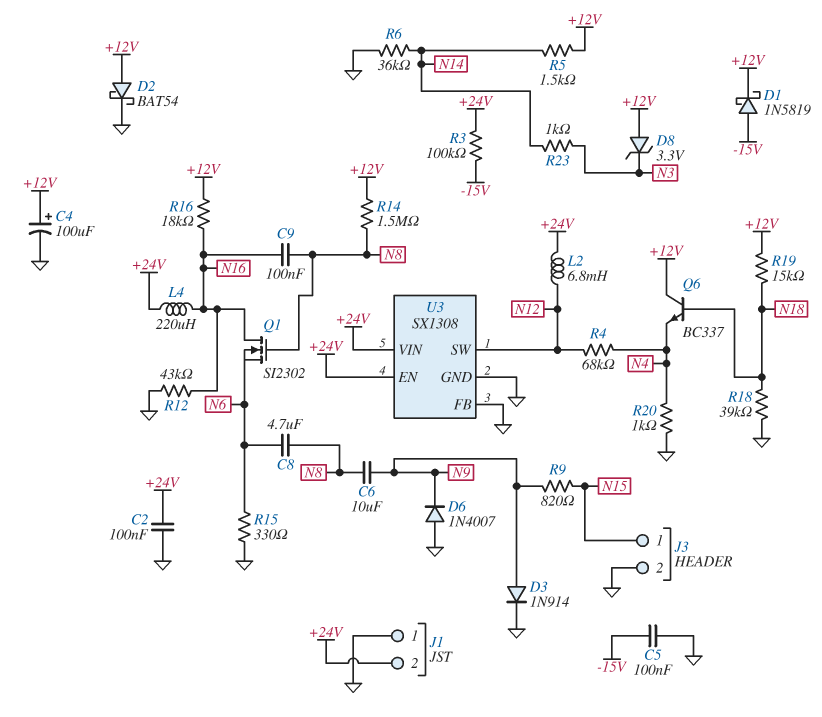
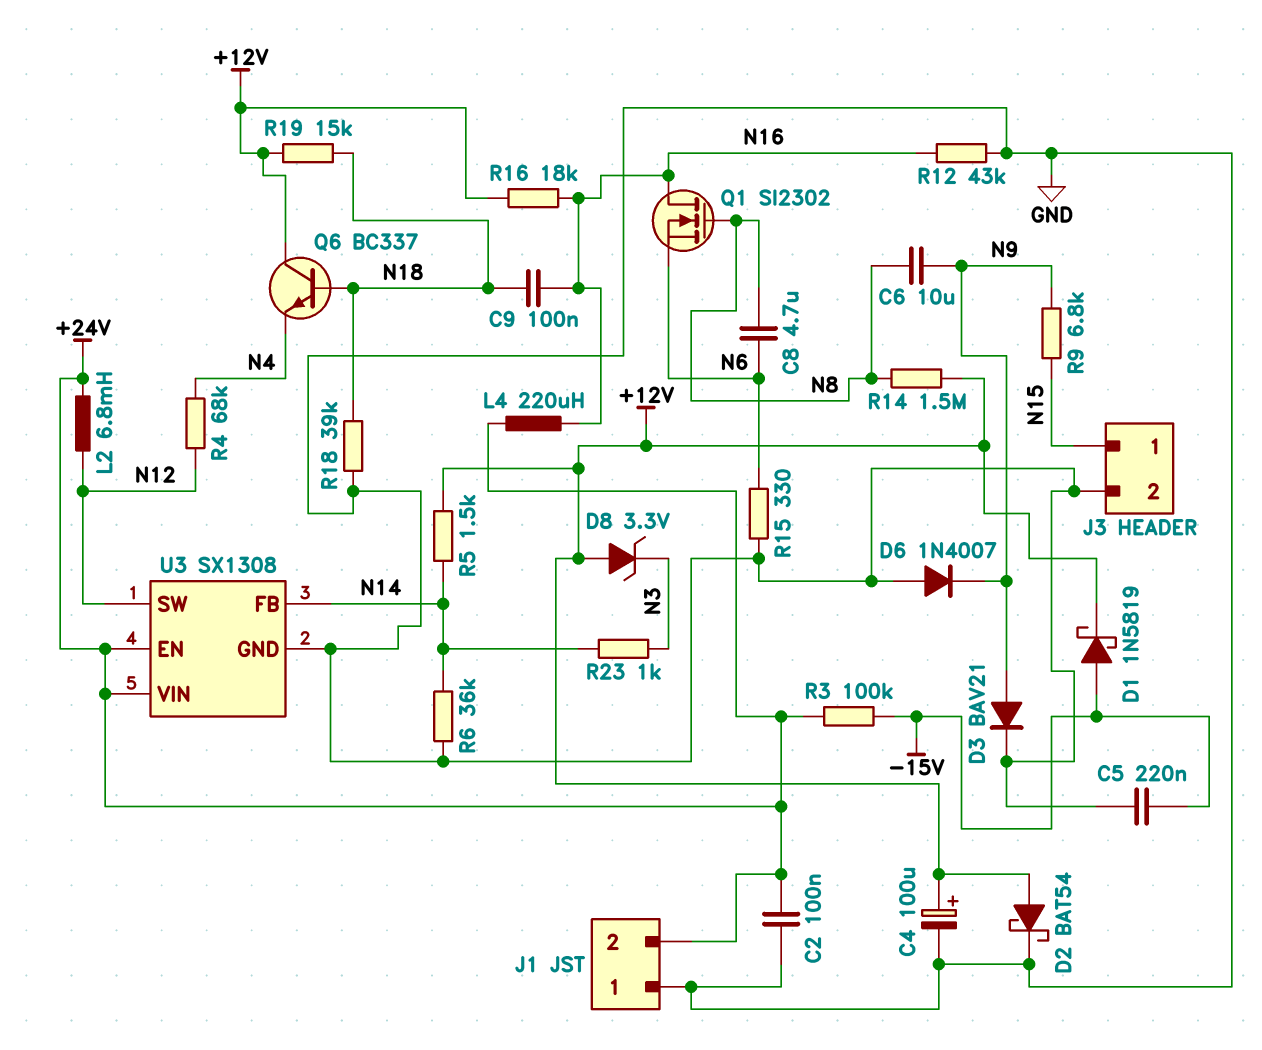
C5: 100nF (-15V, GND) -> 220nF (-15V, GND)
C9: 100nF (N8, N16) -> 100nF (N16, N18)
D3: diode 1N914 (A N9, K GND) -> diode BAV21 (A N9, K GND)
R9: 820 (N9, N15) -> 6.8k (N9, N15)
R20: 1k (GND, N4) -> none
U3 pin FB: GND -> N14

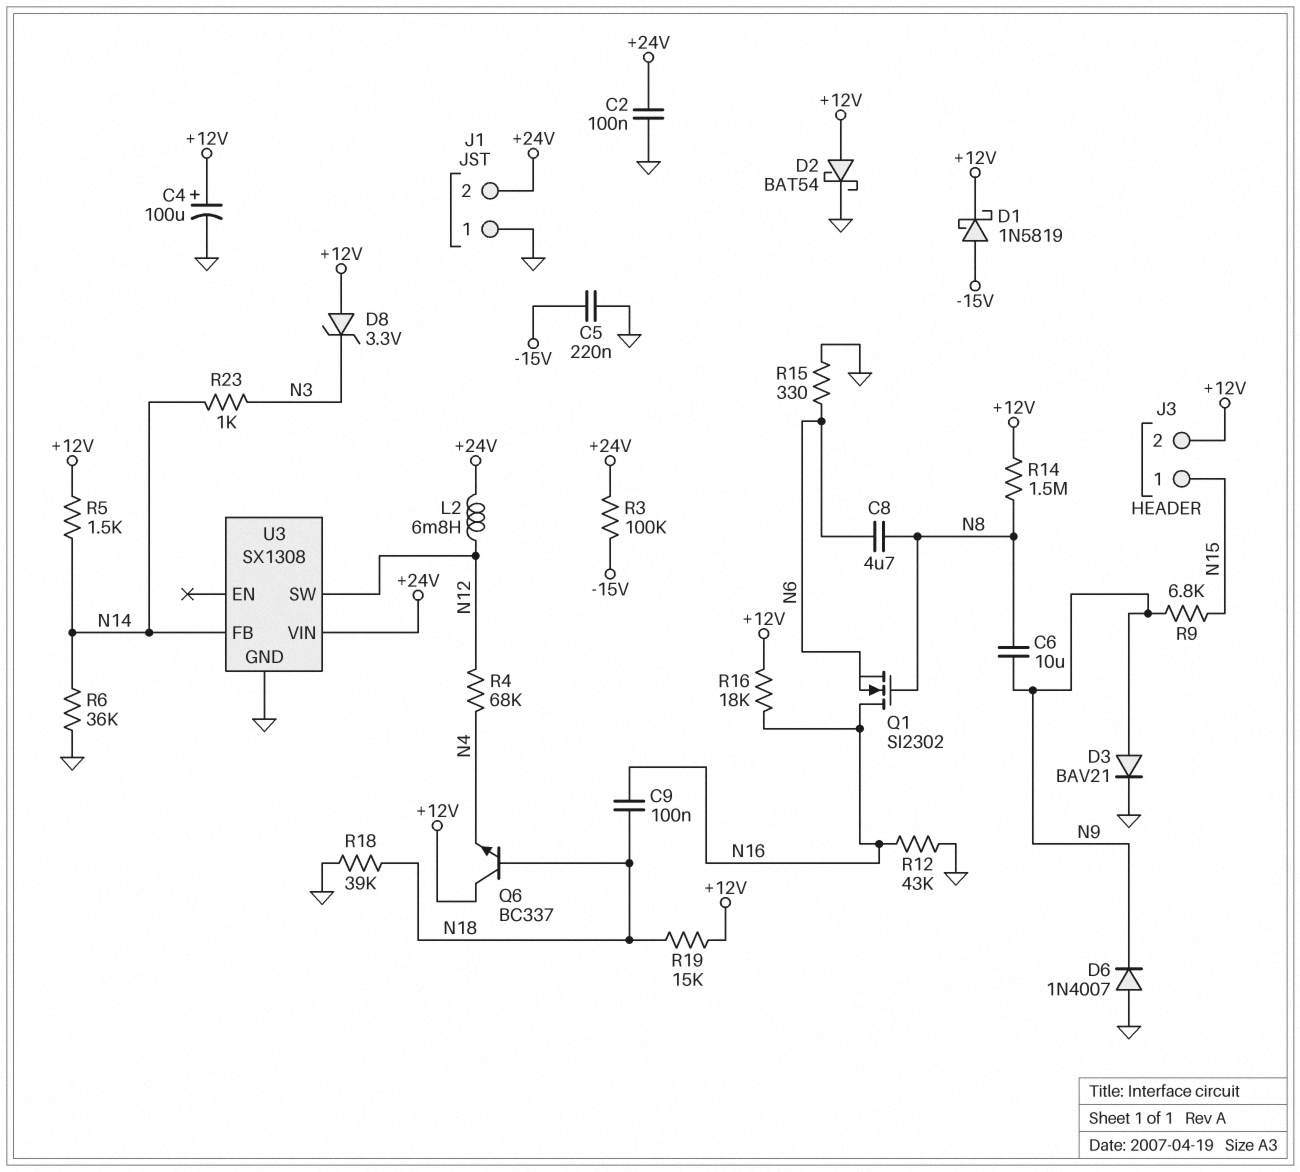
J3 pin 2: GND -> +12V
L4: 220uH (+24V, N16) -> none
U3 pin EN: +24V -> none

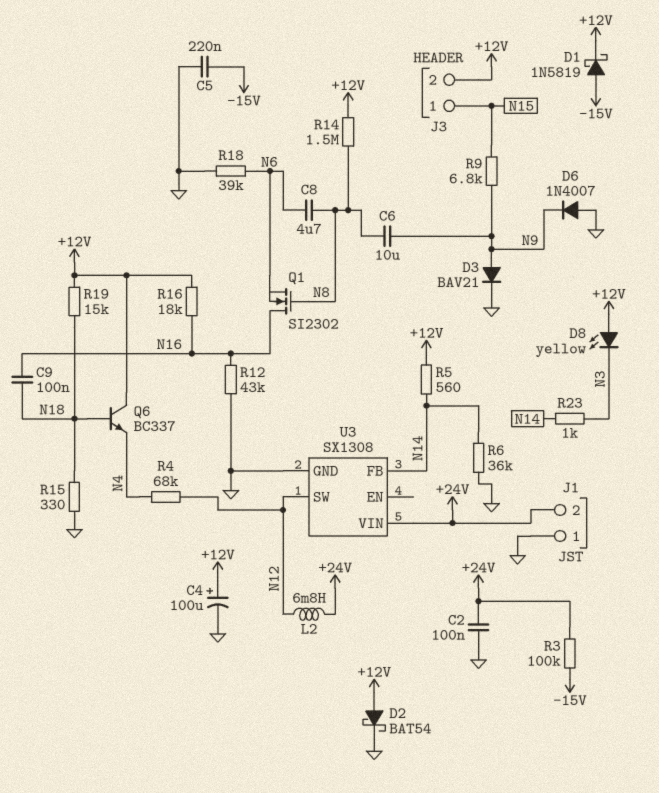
D8: zener 3.3V (A +12V, K N3) -> LED yellow (A +12V, K N3)
R5: 1.5k (+12V, N14) -> 560 (+12V, N14)
R15: 330 (GND, N6) -> 330 (GND, N18)
R18: 39k (GND, N18) -> 39k (GND, N6)

